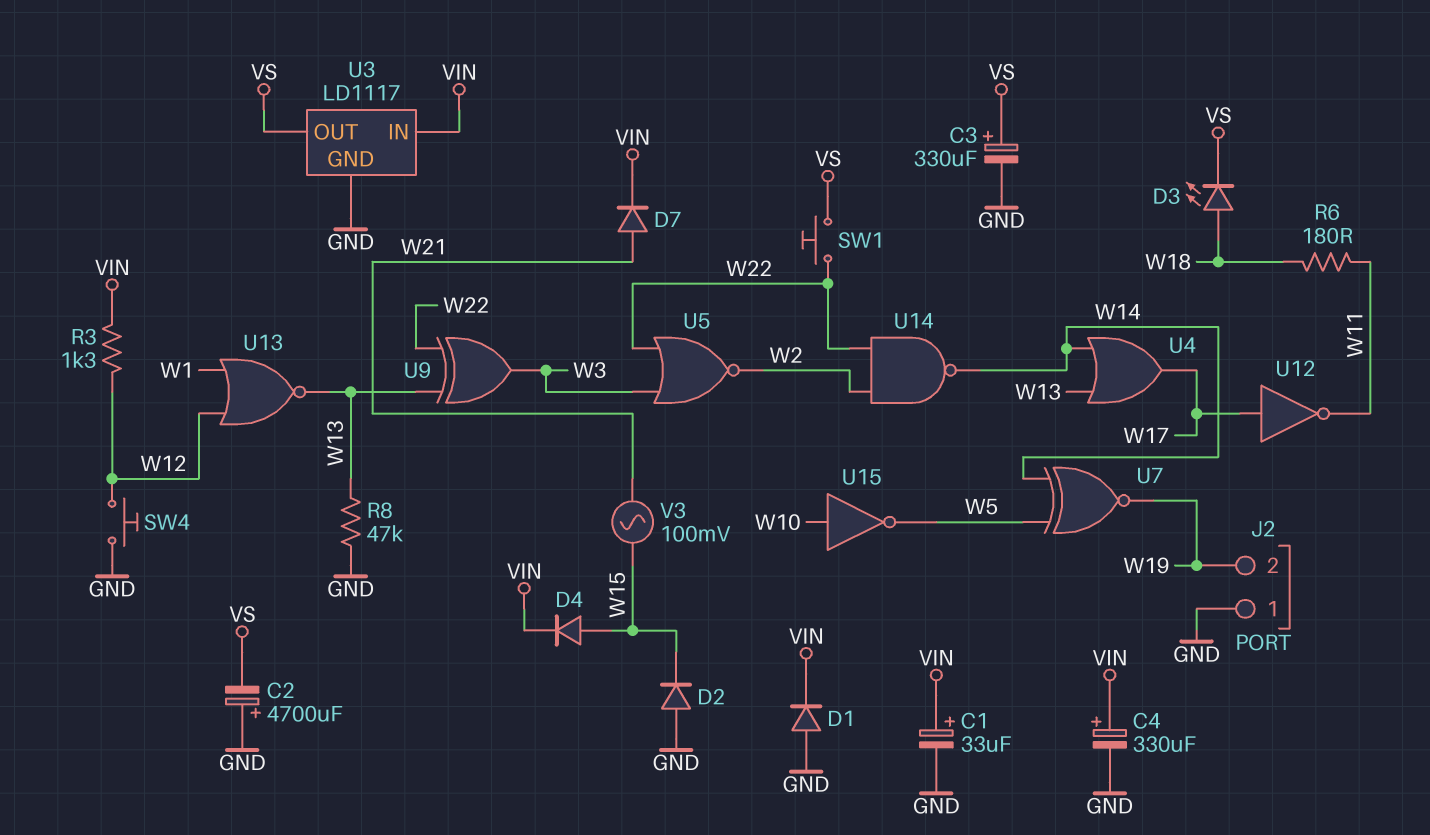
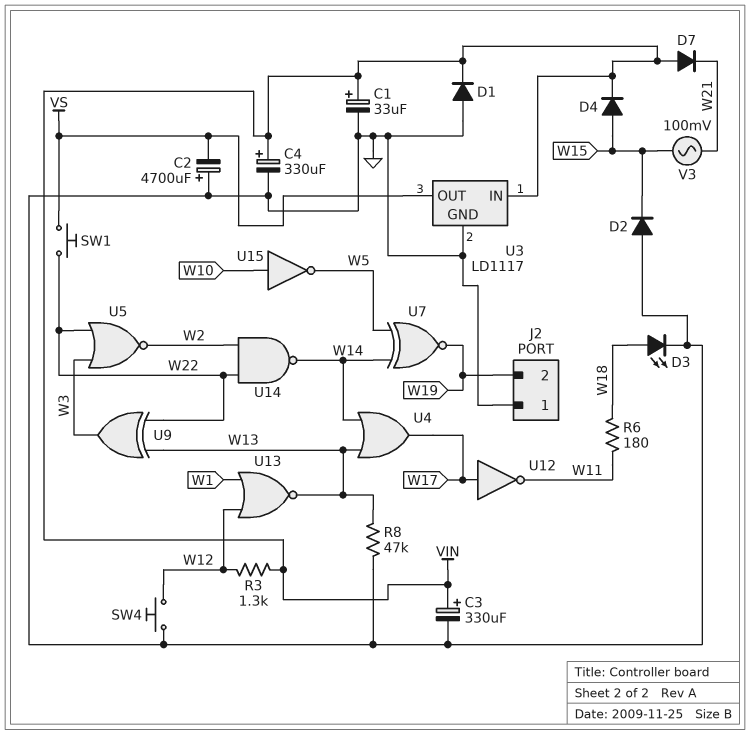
C3: 330uF (plus VS, minus GND) -> 330uF (plus VIN, minus GND)
D3: LED (A W18, K VS) -> LED (A W18, K GND)
D7: diode (A W21, K VIN) -> diode (A VIN, K W21)

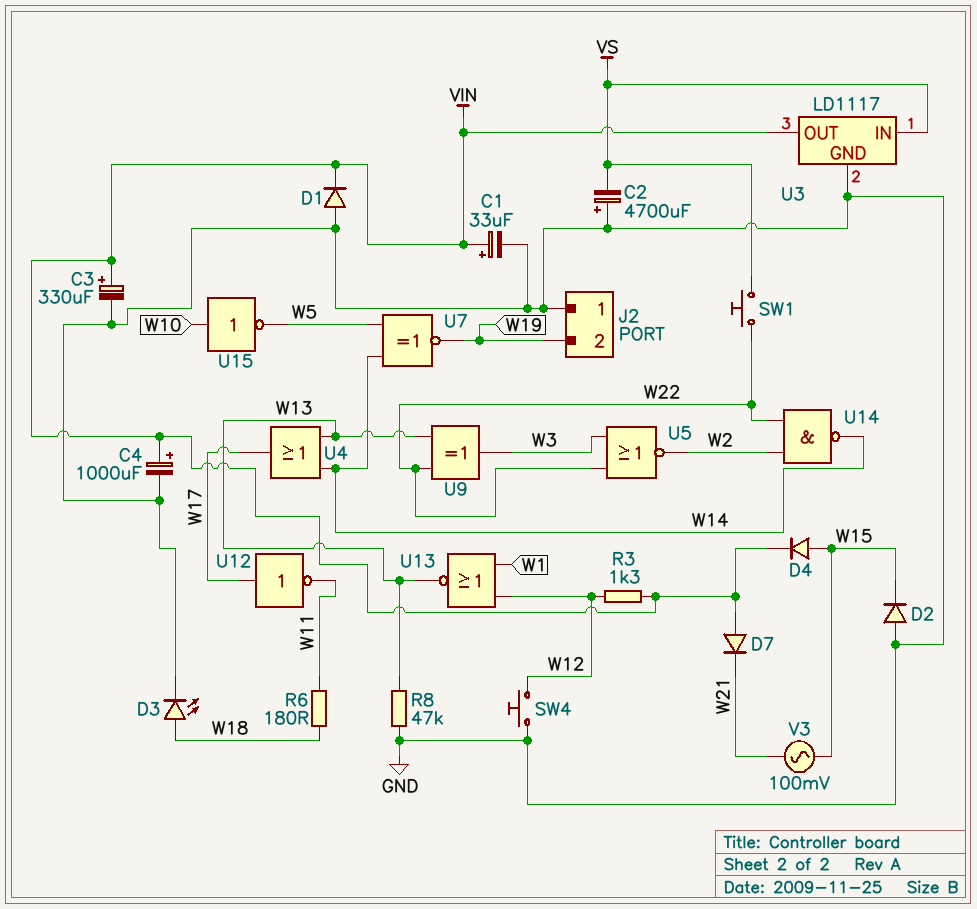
C4: 330uF (plus VIN, minus GND) -> 1000uF (plus VIN, minus GND)
U3 pin IN: VIN -> VS
U3 pin OUT: VS -> VIN

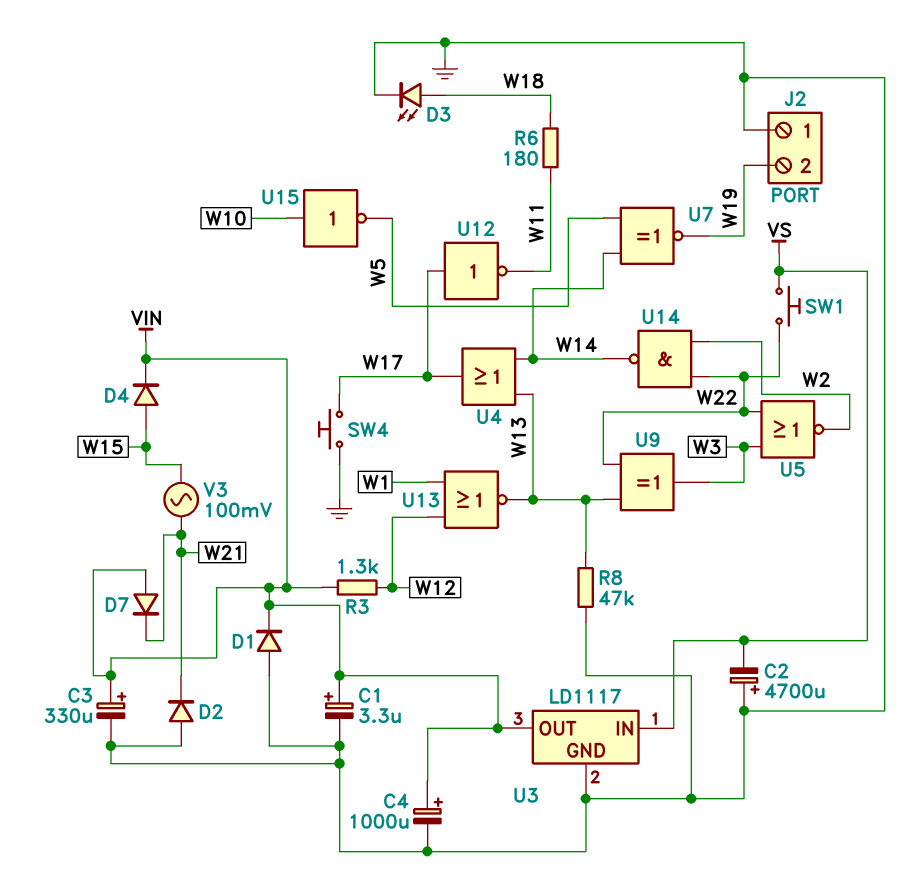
C1: 33uF (plus VIN, minus GND) -> 3.3uF (plus VIN, minus GND)
D2: diode (A GND, K W15) -> diode (A GND, K W21)
SW4: button (GND, W12) -> button (GND, W17)

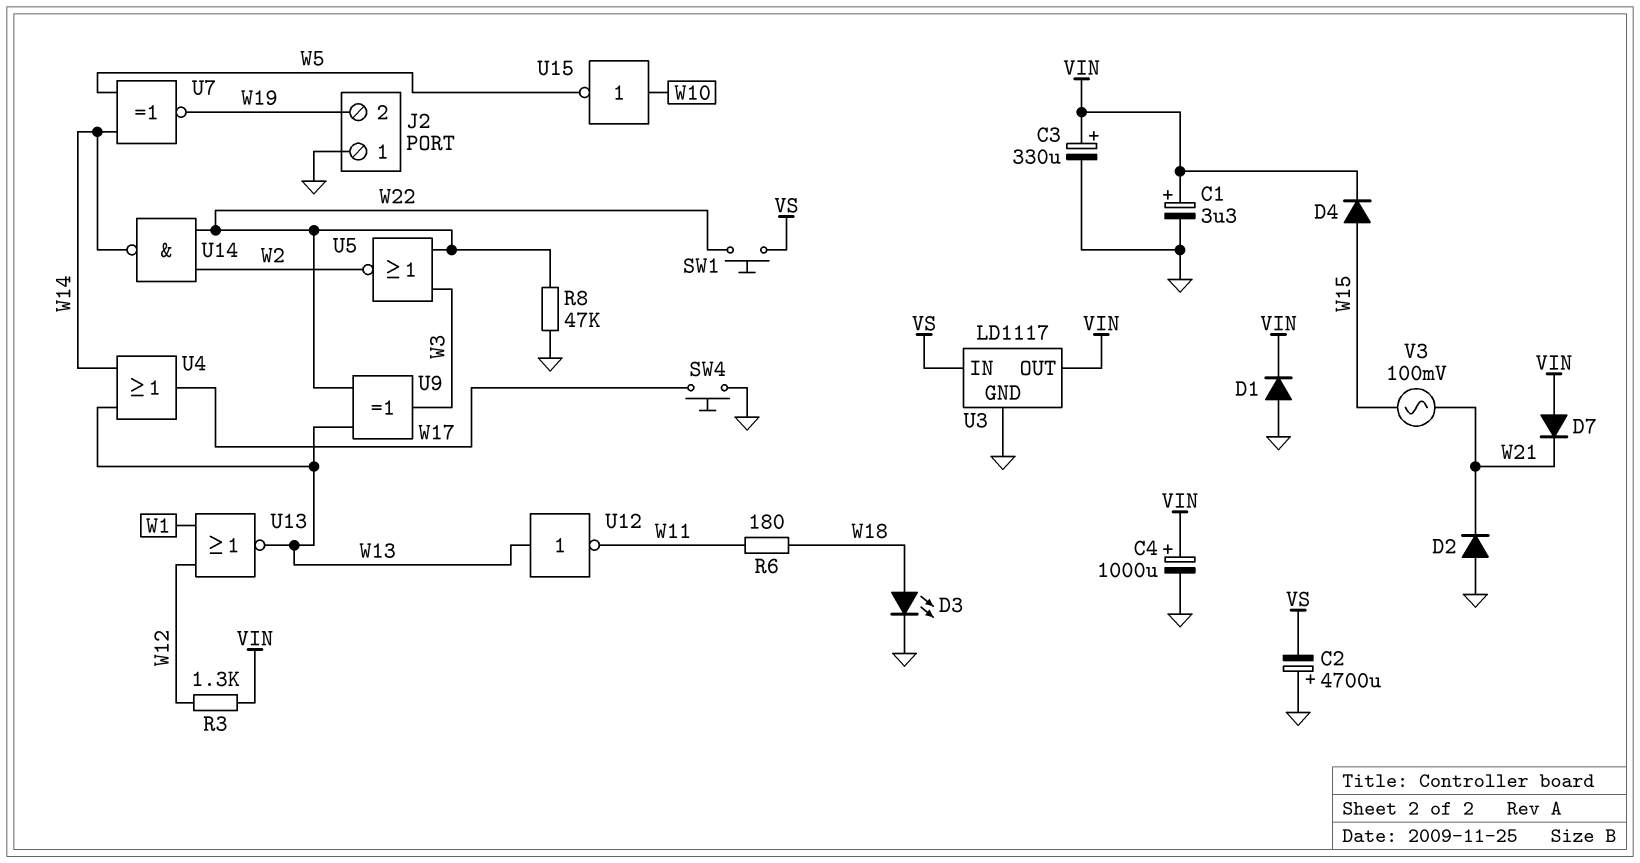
R8: 47k (GND, W13) -> 47k (GND, W22)
U12: NOT (in W17, out W11) -> NOT (in W13, out W11)

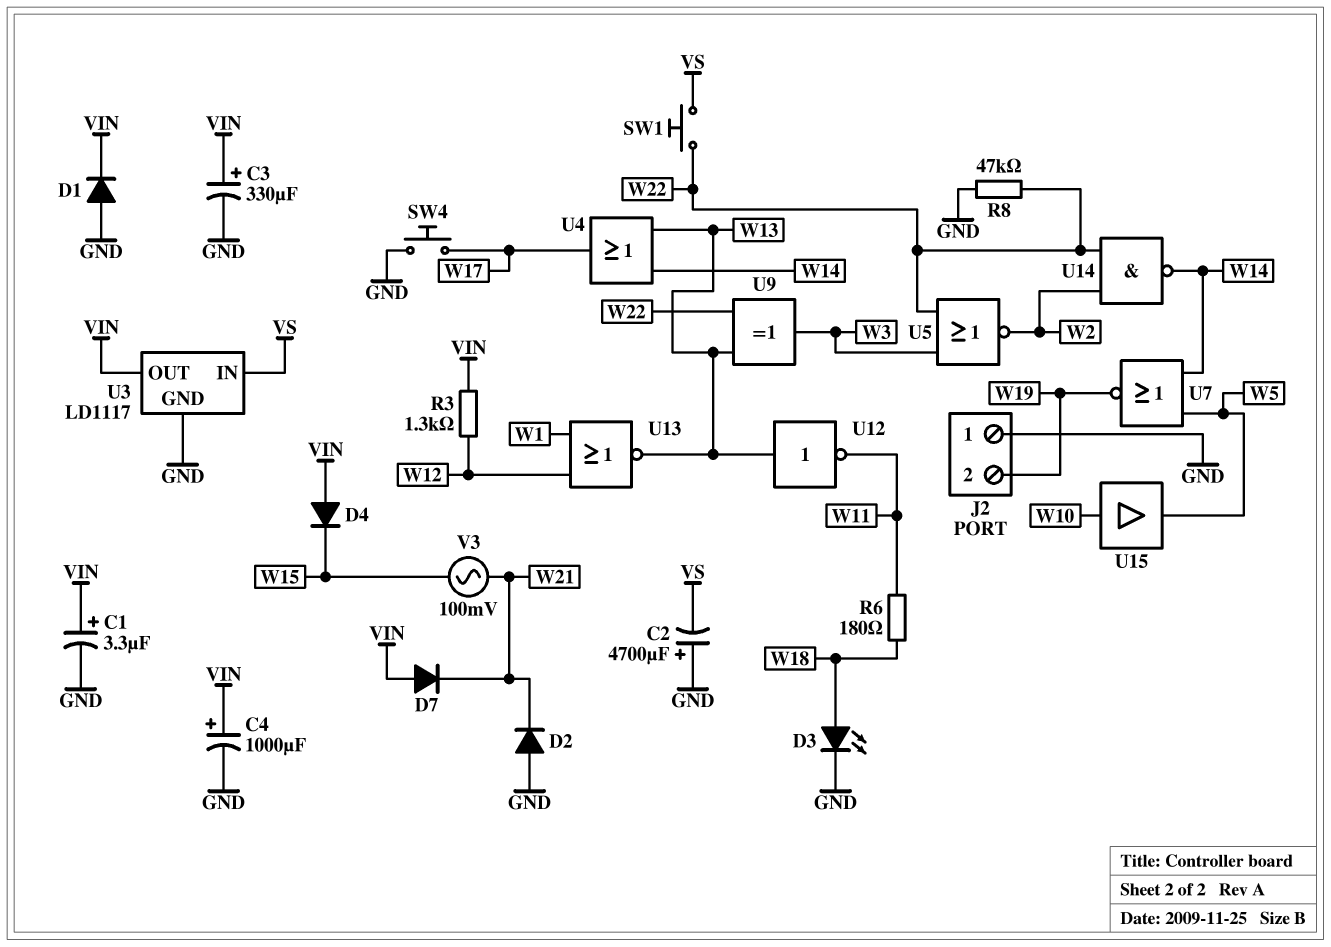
D4: diode (A W15, K VIN) -> diode (A VIN, K W15)
U7: XNOR (in W5, in W14, out W19) -> NOR (in W5, in W14, out W19)
U15: NOT (in W10, out W5) -> buffer (in W10, out W5)

